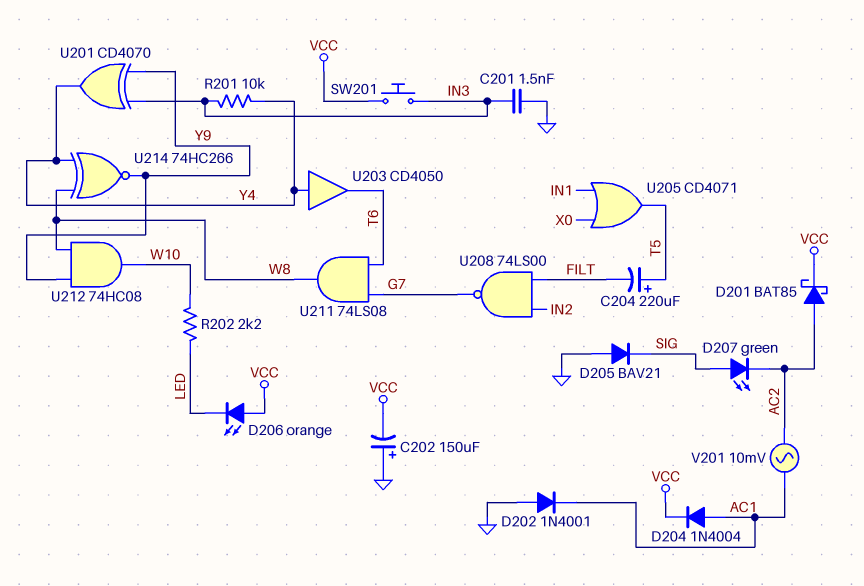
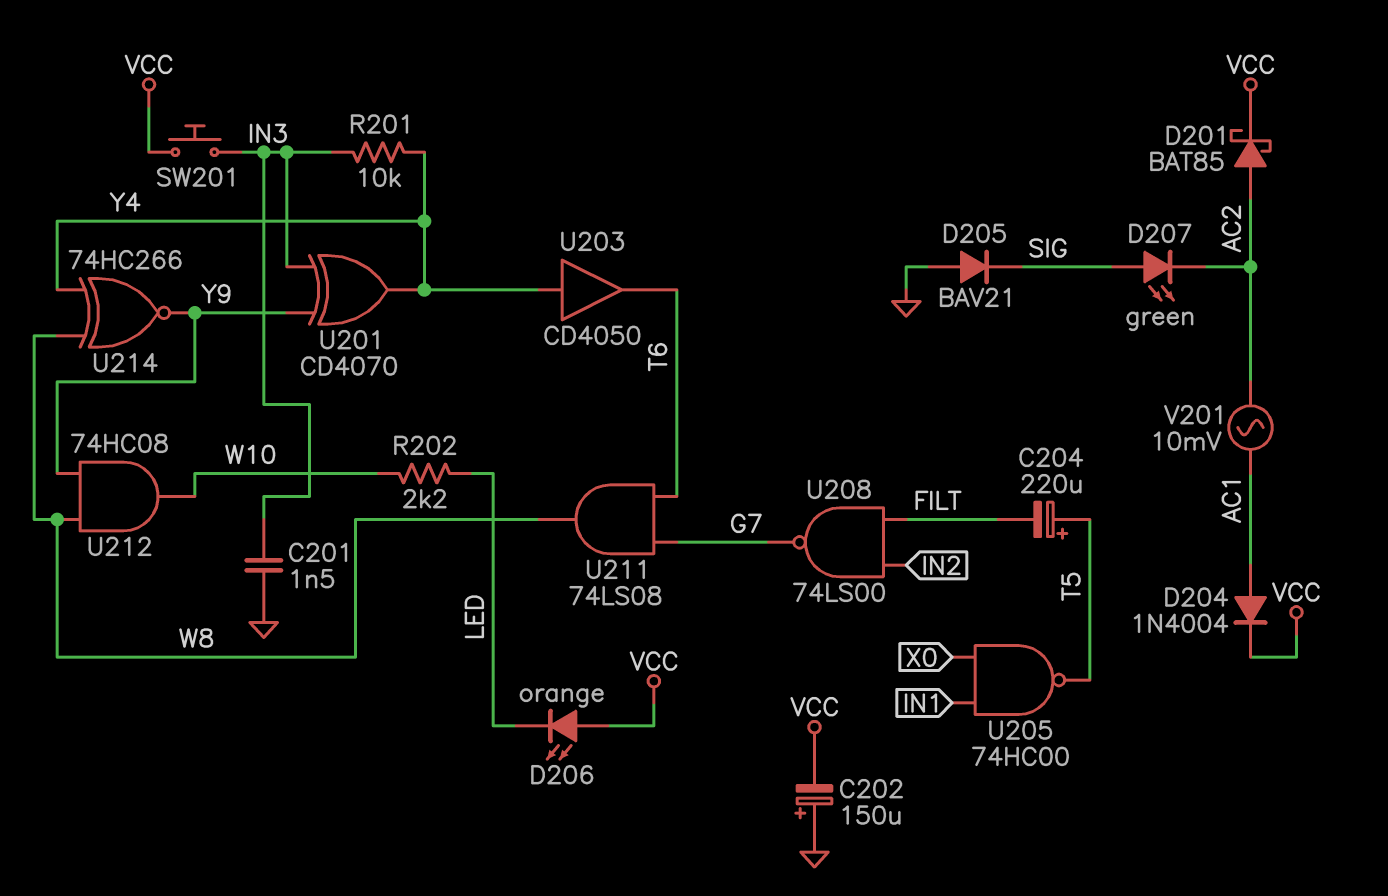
D202: diode 1N4001 (A GND, K AC1) -> none
U205: OR CD4071 (in IN1, in X0, out T5) -> NAND 74HC00 (in IN1, in X0, out T5)

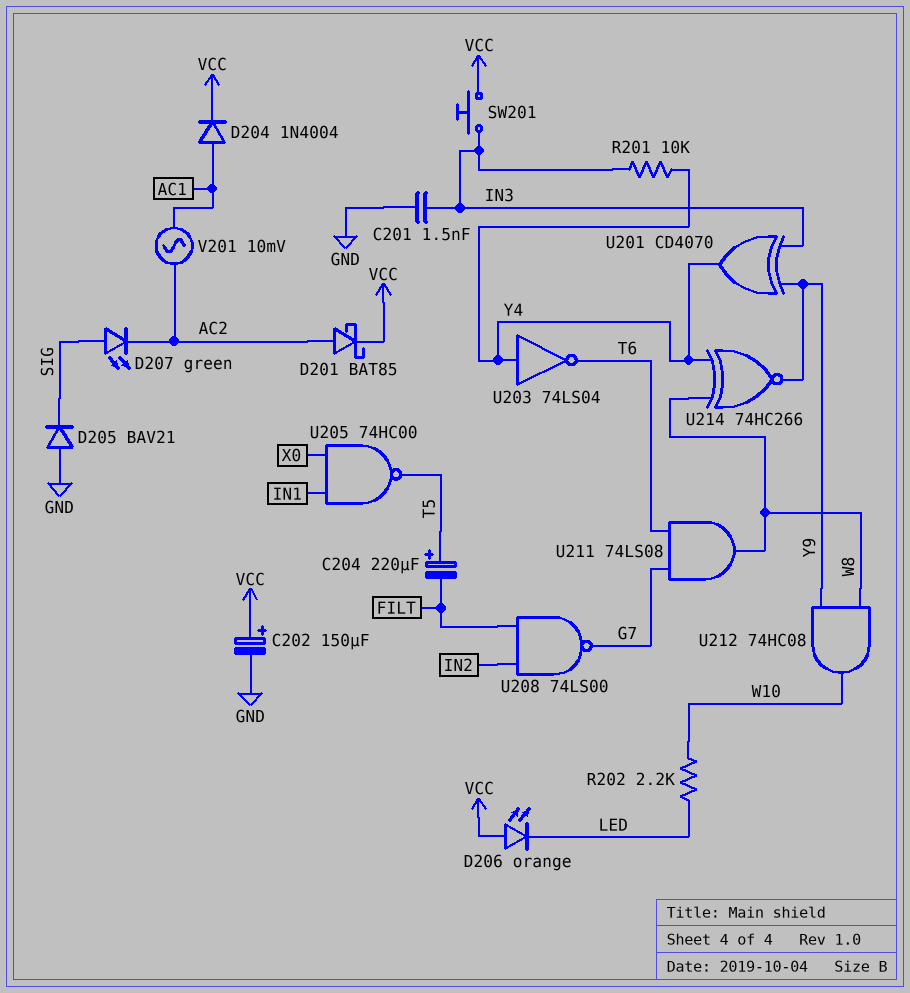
C202: 150uF (plus GND, minus VCC) -> 150uF (plus VCC, minus GND)
U203: buffer CD4050 (in Y4, out T6) -> NOT 74LS04 (in Y4, out T6)

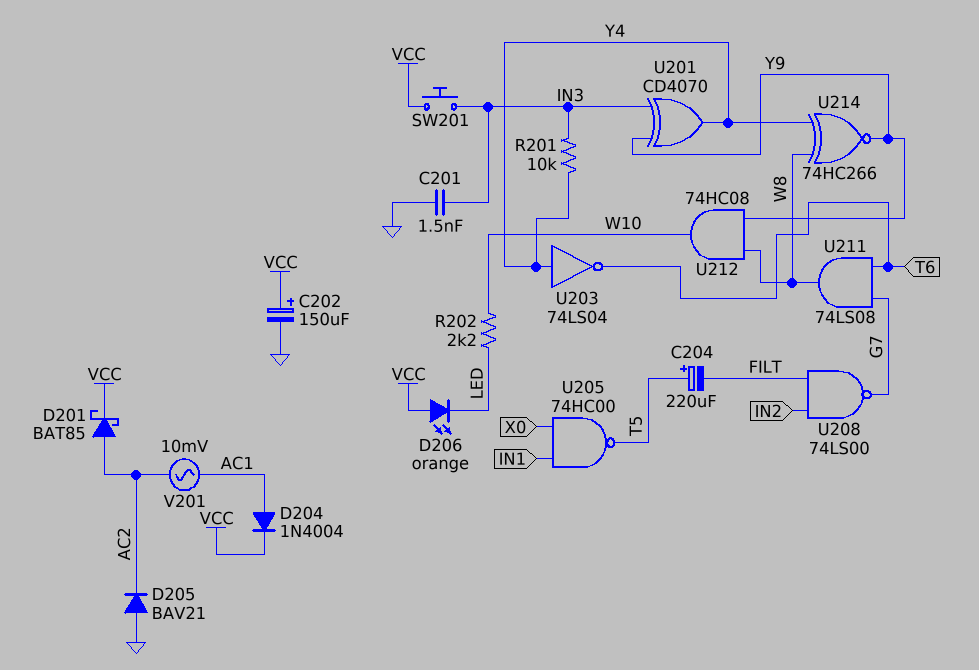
D205: diode BAV21 (A GND, K SIG) -> diode BAV21 (A GND, K AC2)
D207: LED green (A SIG, K AC2) -> none

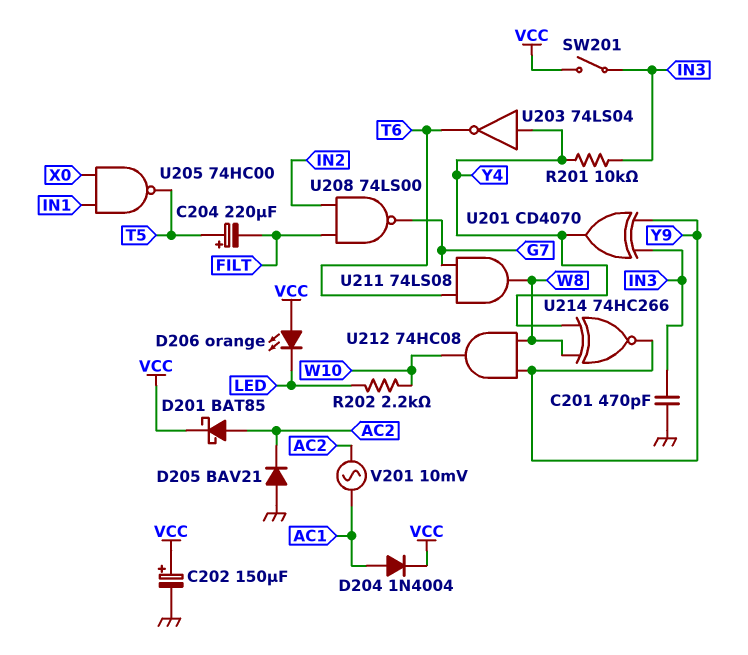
C201: 1.5nF (GND, IN3) -> 470pF (GND, IN3)
SW201: button (IN3, VCC) -> switch (IN3, VCC)

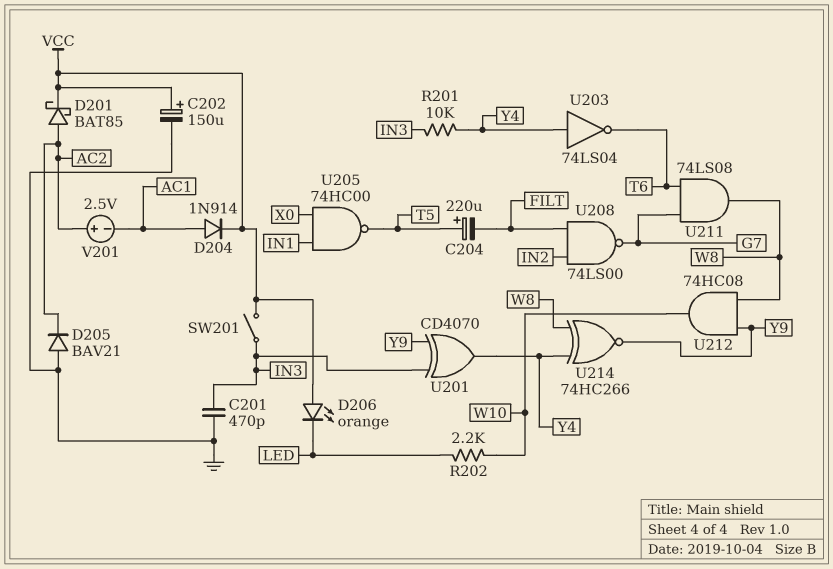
D204: diode 1N4004 (A AC1, K VCC) -> diode 1N914 (A AC1, K VCC)
V201: AC 10mV (AC1, AC2) -> 2.5V (plus AC2, minus AC1)

